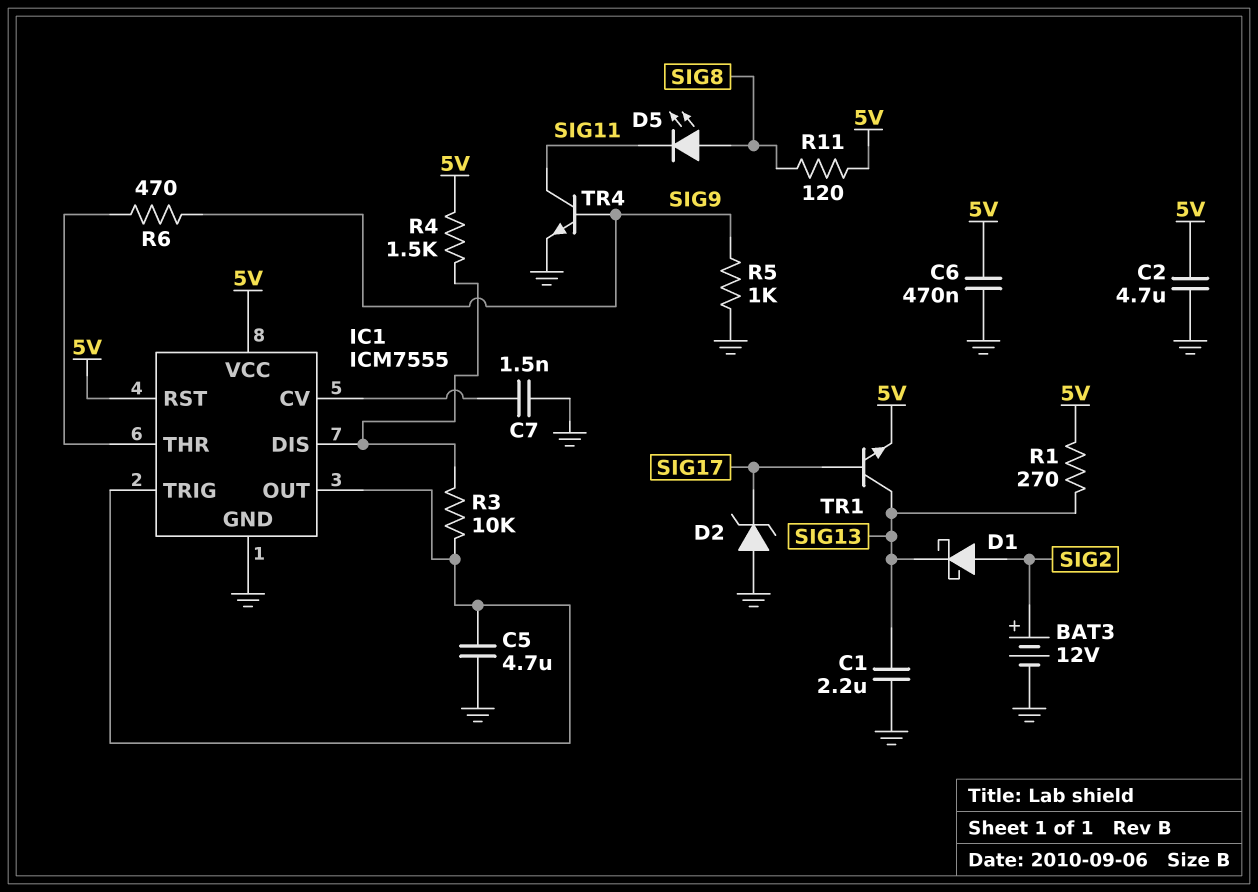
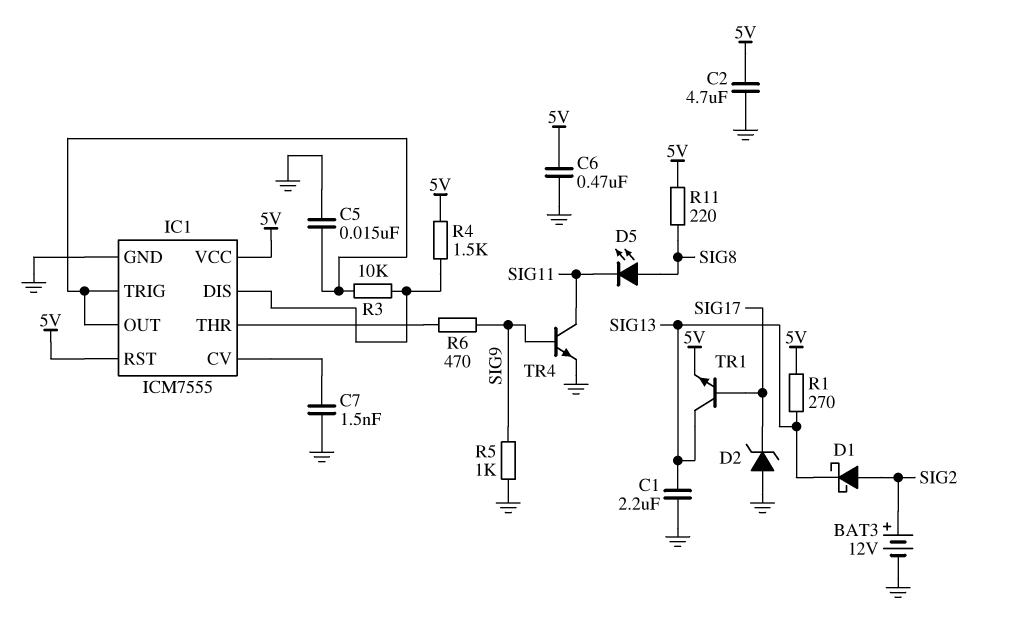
C5: 4.7uF (GND, IC1/OUT) -> 15nF (GND, IC1/OUT)
R11: 120 (5V, SIG8) -> 220 (5V, SIG8)

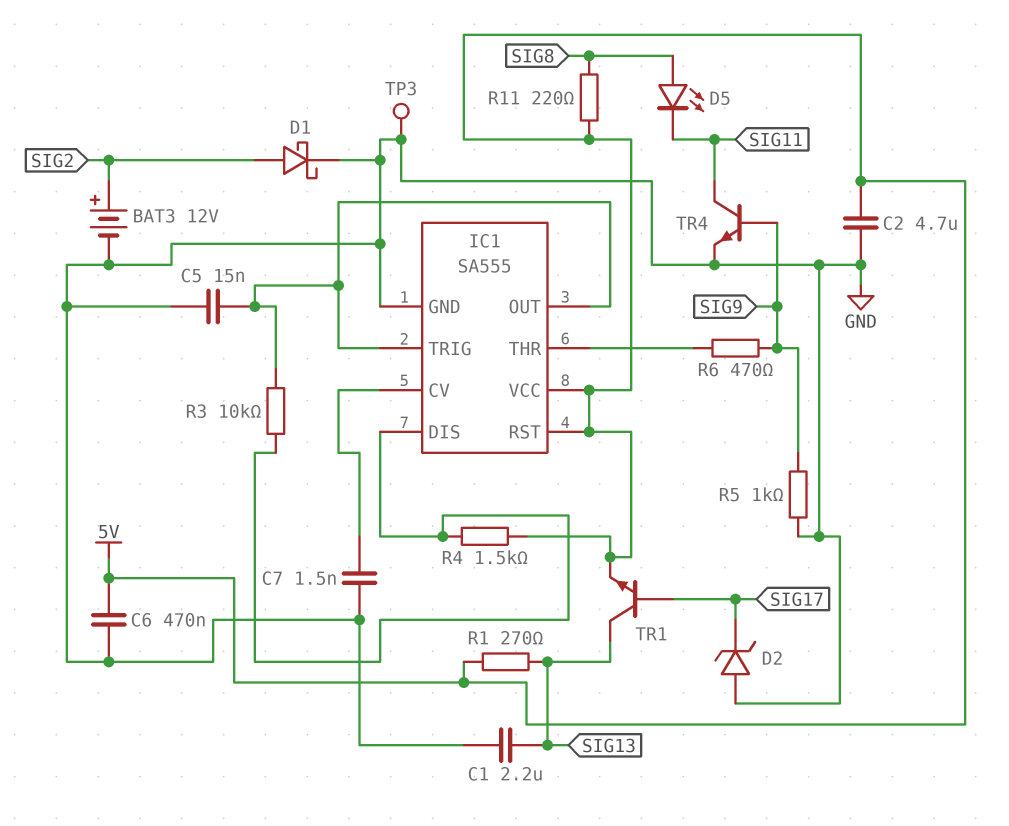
D1: schottky (A SIG2, K SIG13) -> schottky (A SIG2, K GND)
IC1: ICM7555 -> SA555
TP3: none -> test point (GND)

